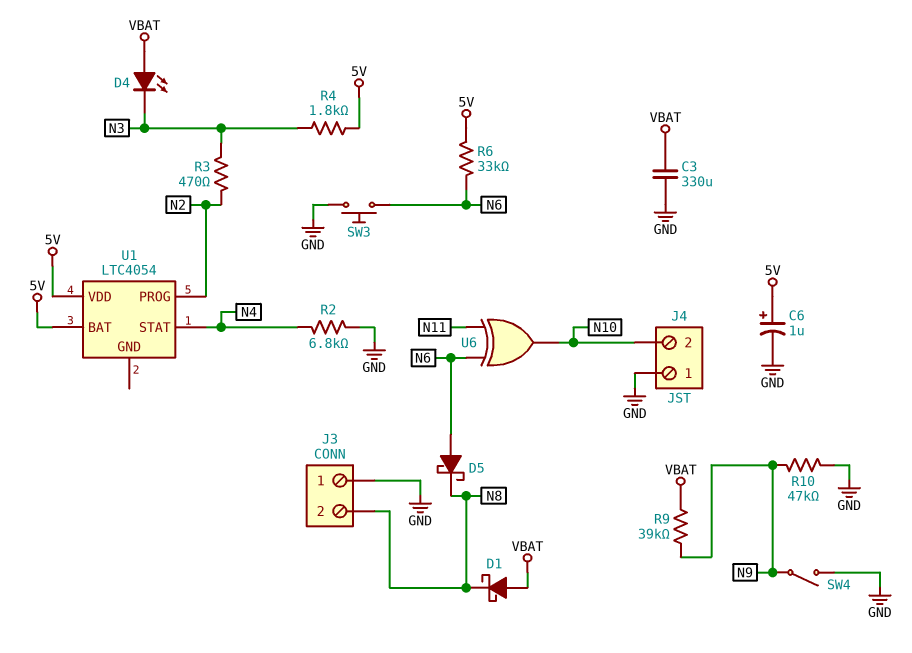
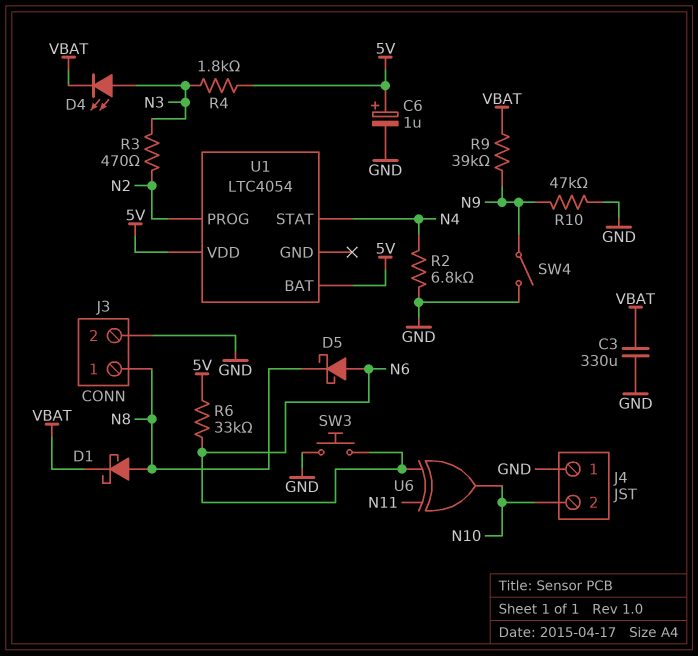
D1: schottky (A VBAT, K N8) -> schottky (A N8, K VBAT)
D4: LED (A VBAT, K N3) -> LED (A N3, K VBAT)
J3 pin 1: GND -> N8
J3 pin 2: N8 -> GND

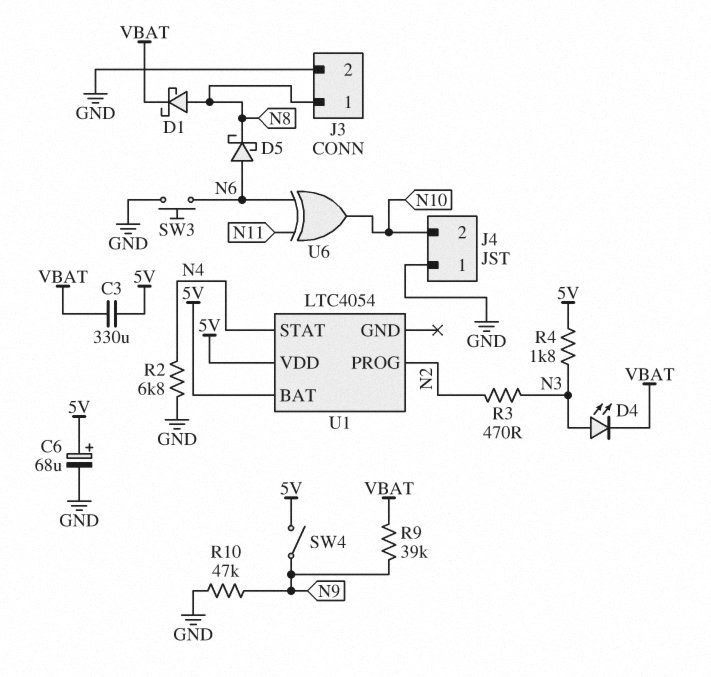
C3: 330uF (GND, VBAT) -> 330uF (5V, VBAT)
C6: 1uF (plus 5V, minus GND) -> 68uF (plus 5V, minus GND)
R6: 33k (5V, N6) -> none
SW4: switch (GND, N9) -> switch (5V, N9)

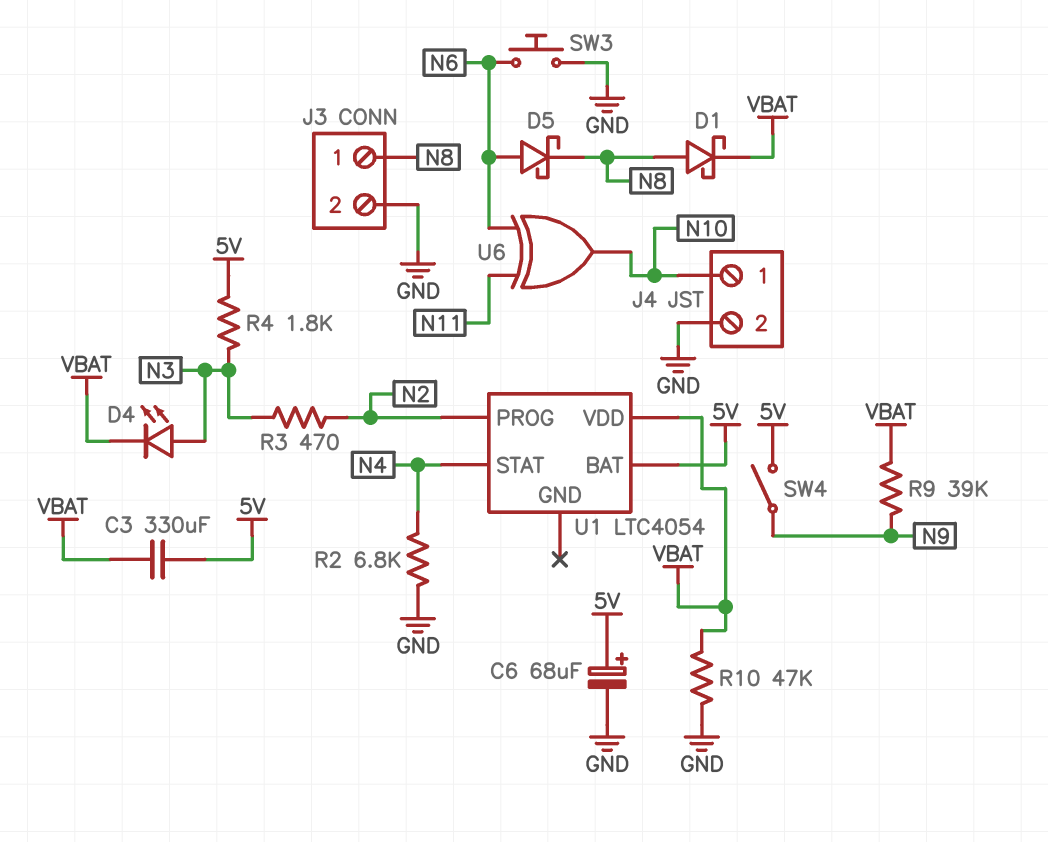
J4 pin 1: GND -> N10
J4 pin 2: N10 -> GND
R10: 47k (GND, N9) -> 47k (GND, VBAT)
U1 pin VDD: 5V -> VBAT

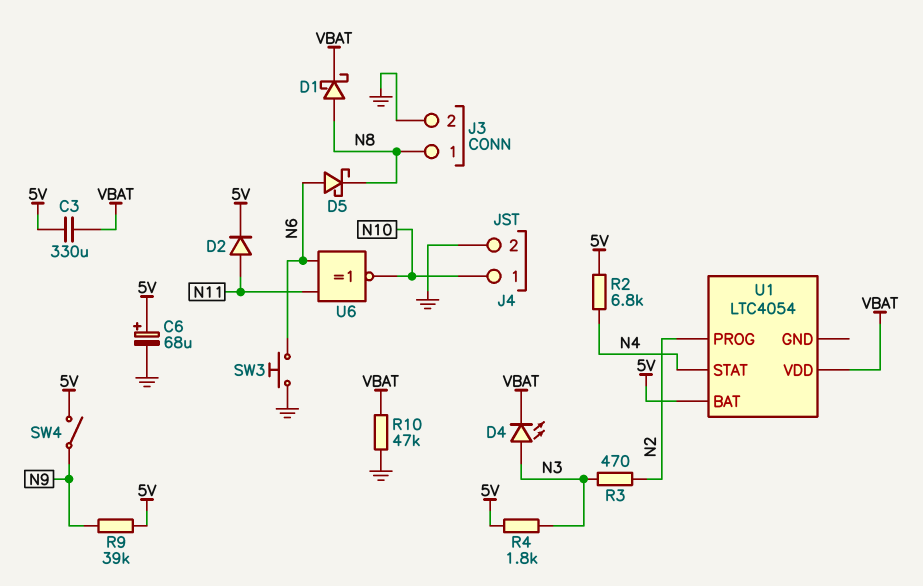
D2: none -> diode (A N11, K 5V)
R2: 6.8k (GND, N4) -> 6.8k (5V, N4)
R9: 39k (N9, VBAT) -> 39k (5V, N9)
U6: XOR (in N6, in N11, out N10) -> XNOR (in N6, in N11, out N10)

